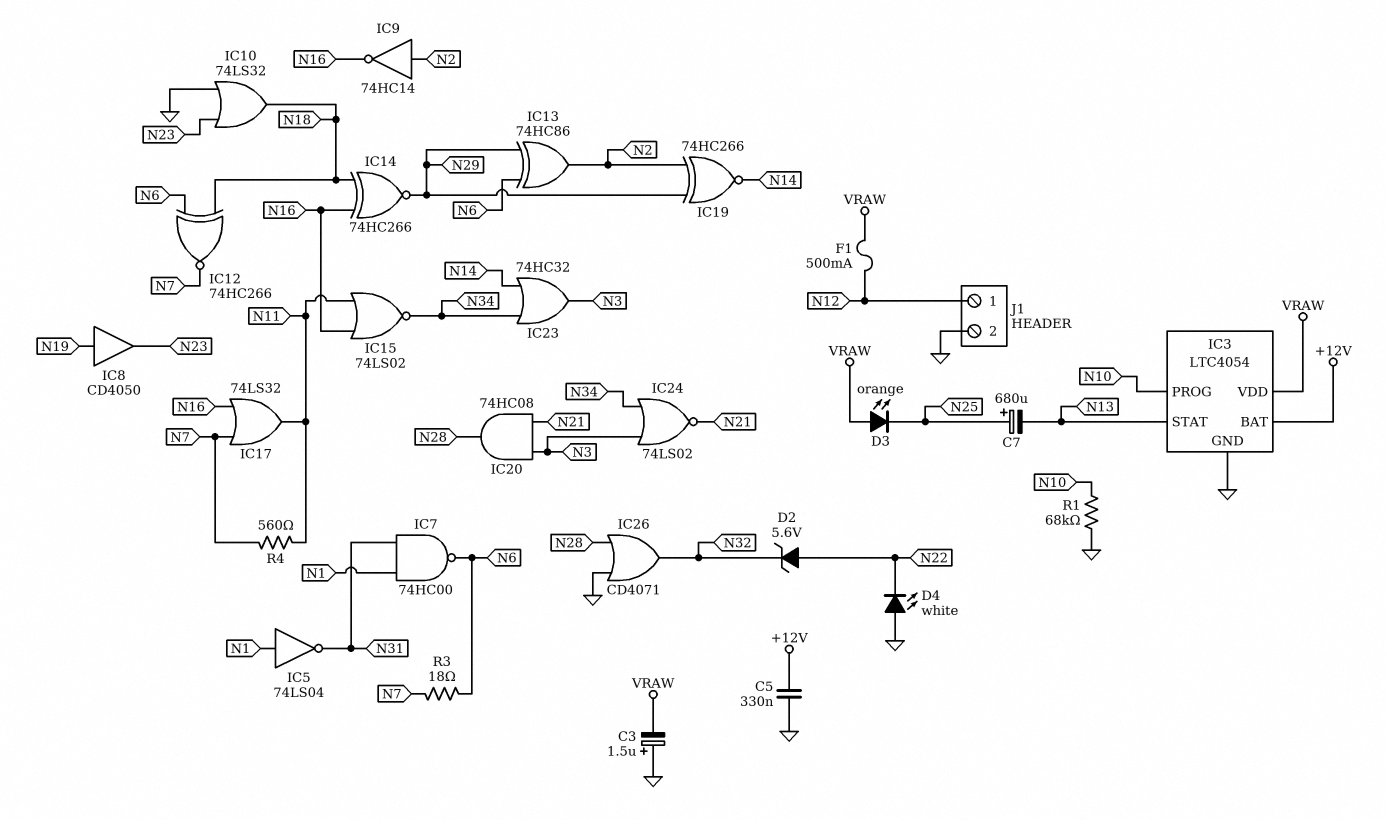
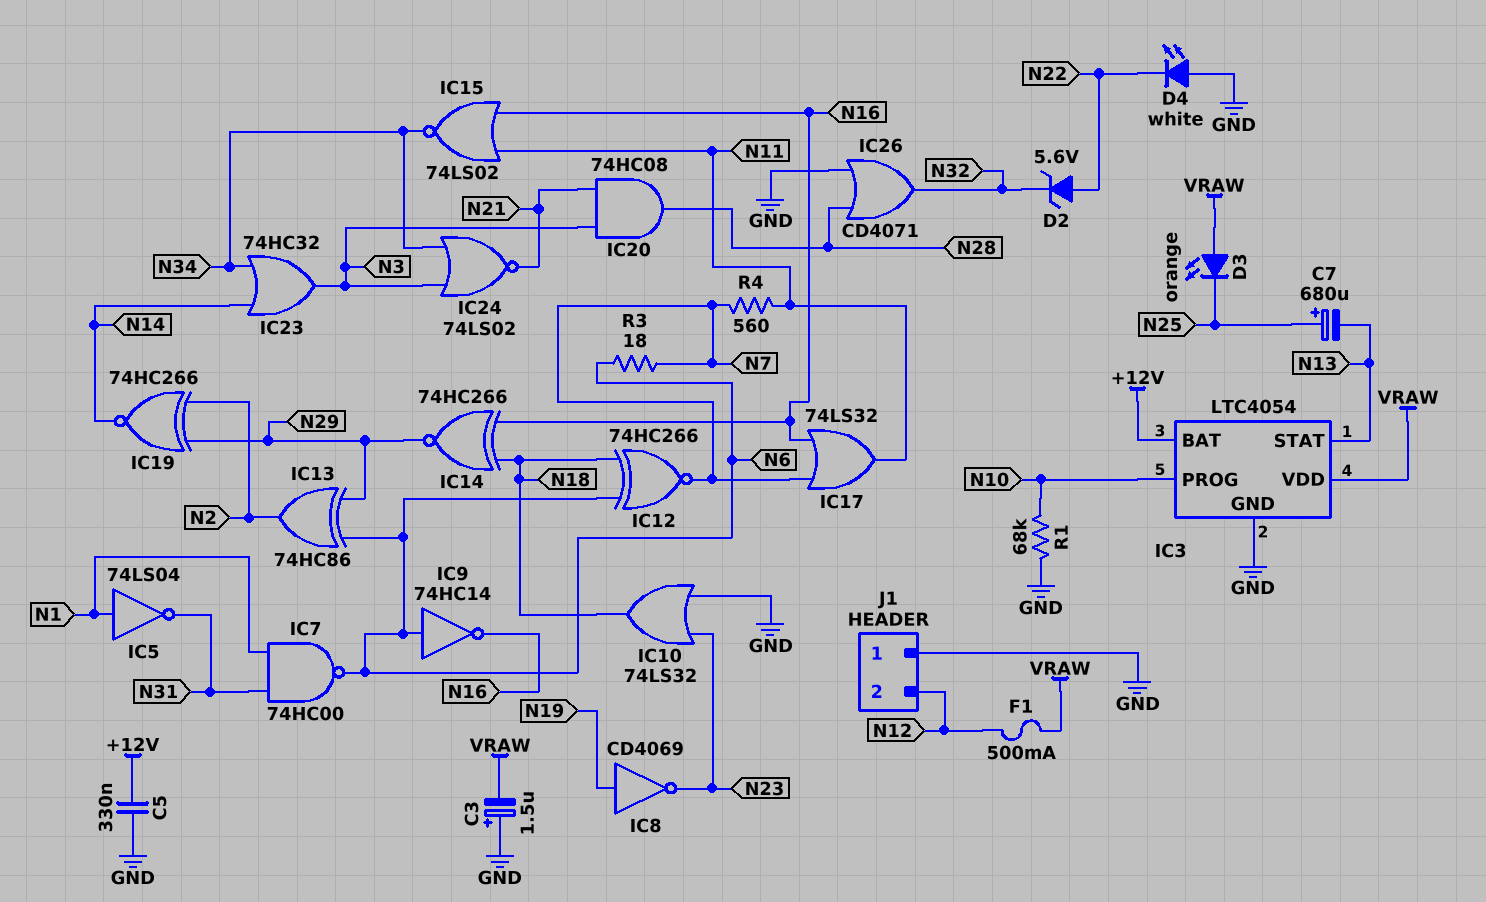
IC8: buffer CD4050 (in N19, out N23) -> NOT CD4069 (in N19, out N23)
IC9: NOT 74HC14 (in N2, out N16) -> NOT 74HC14 (in N6, out N16)
J1 pin 1: N12 -> GND
J1 pin 2: GND -> N12

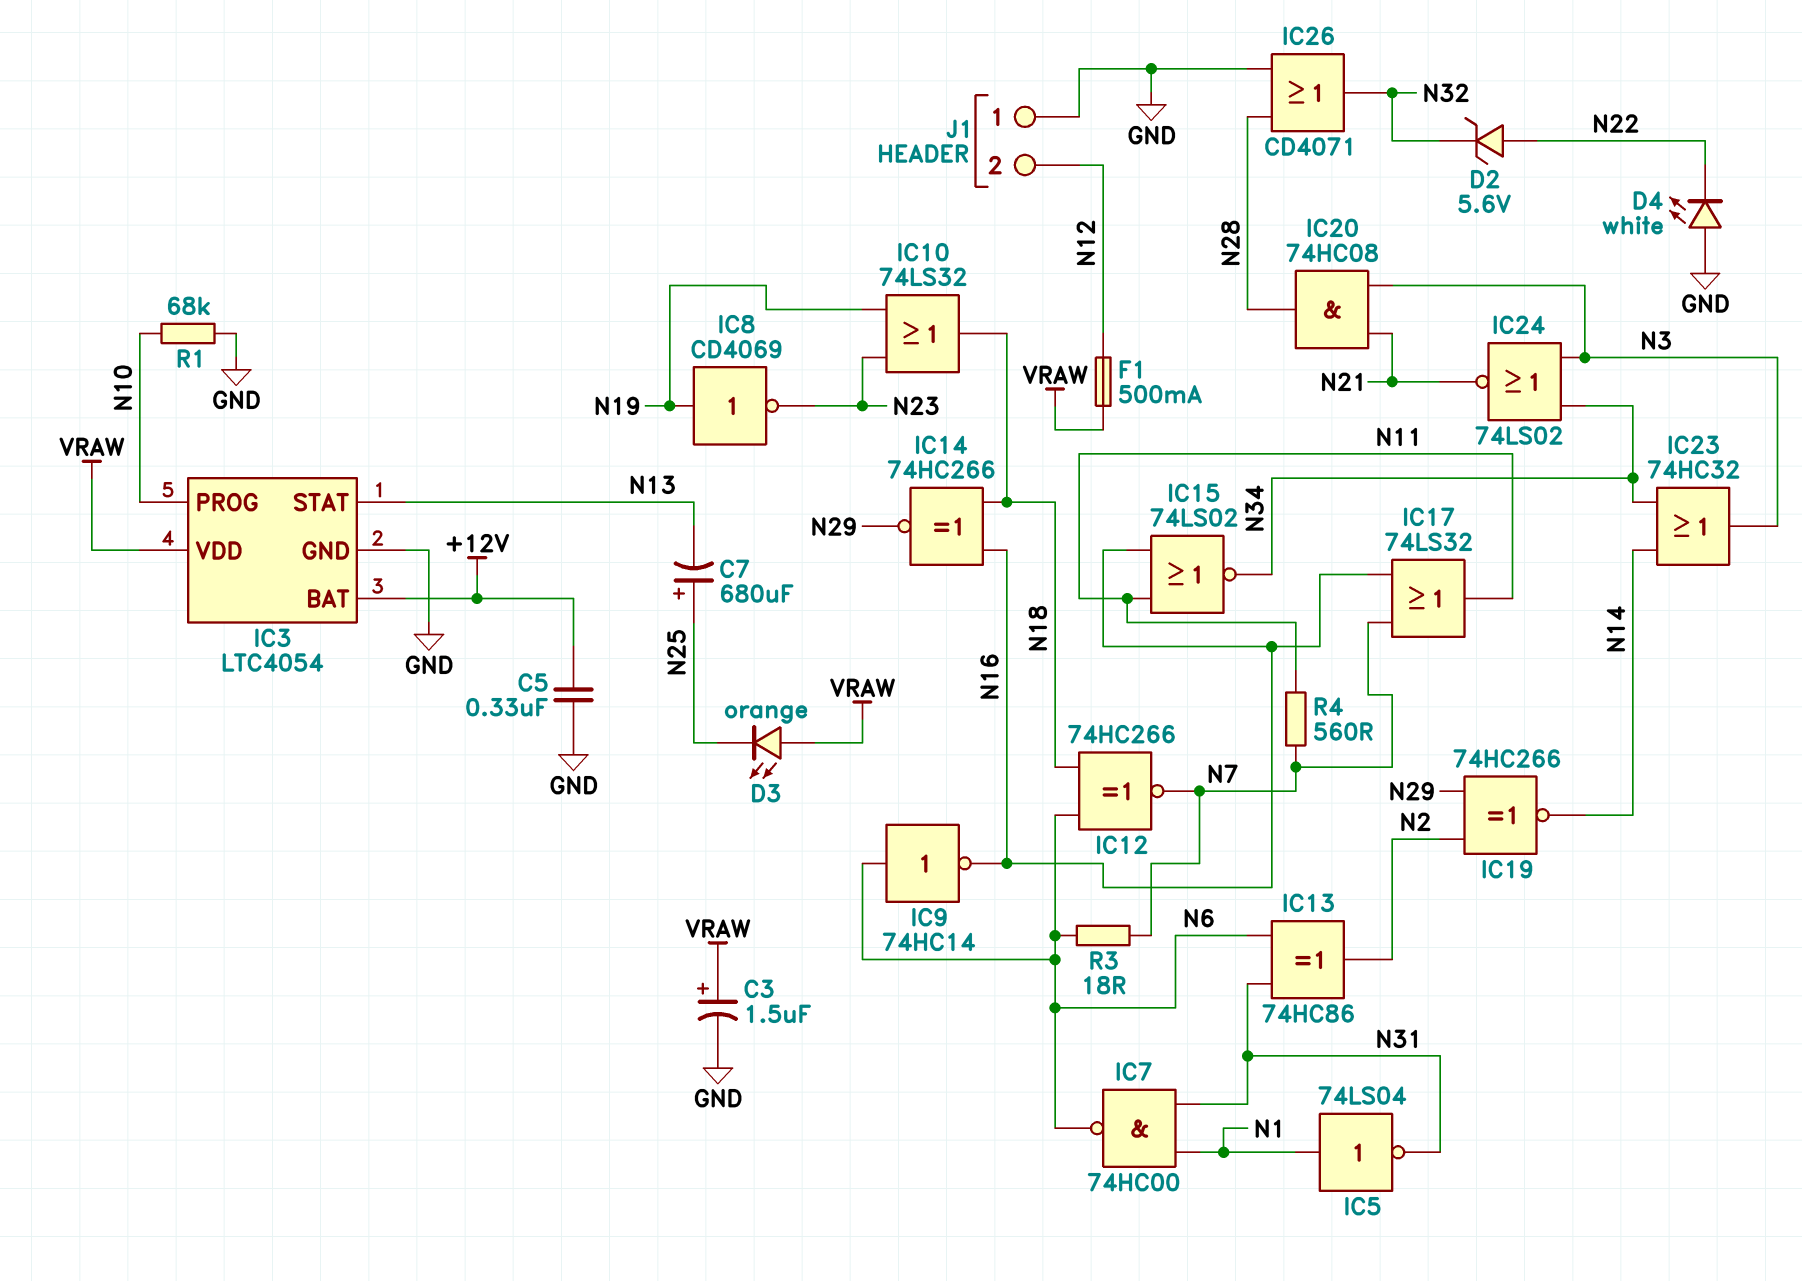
C3: 1.5uF (plus GND, minus VRAW) -> 1.5uF (plus VRAW, minus GND)
IC10: OR 74LS32 (in GND, in N23, out N18) -> OR 74LS32 (in N19, in N23, out N18)
IC13: XOR 74HC86 (in N6, in N29, out N2) -> XOR 74HC86 (in N6, in N31, out N2)

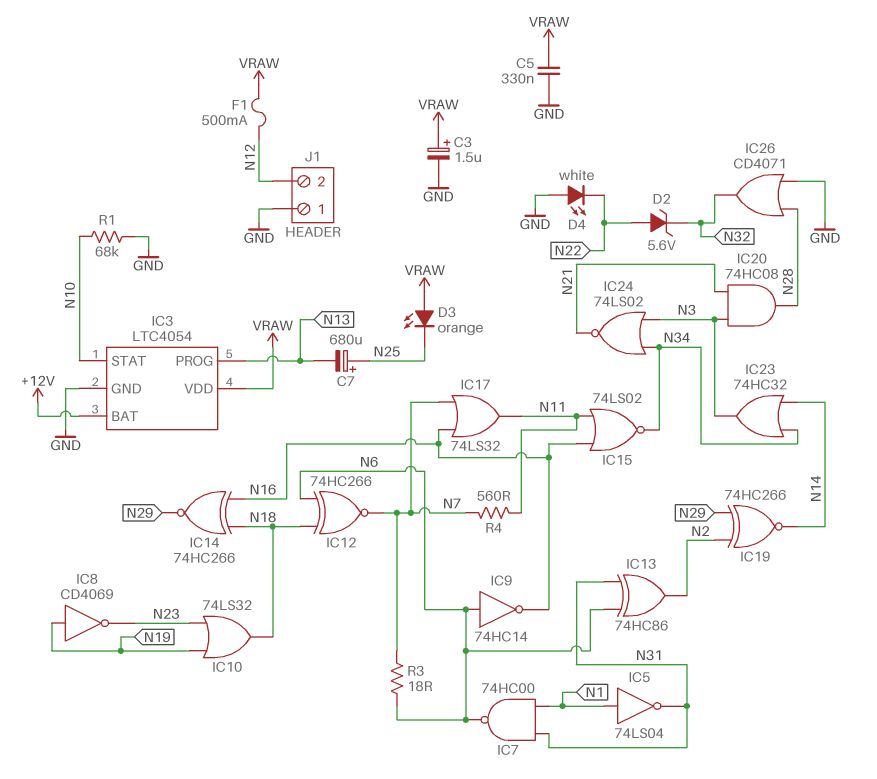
C5: 330nF (+12V, GND) -> 330nF (GND, VRAW)
IC3 pin PROG: N10 -> N13
IC3 pin STAT: N13 -> N10

